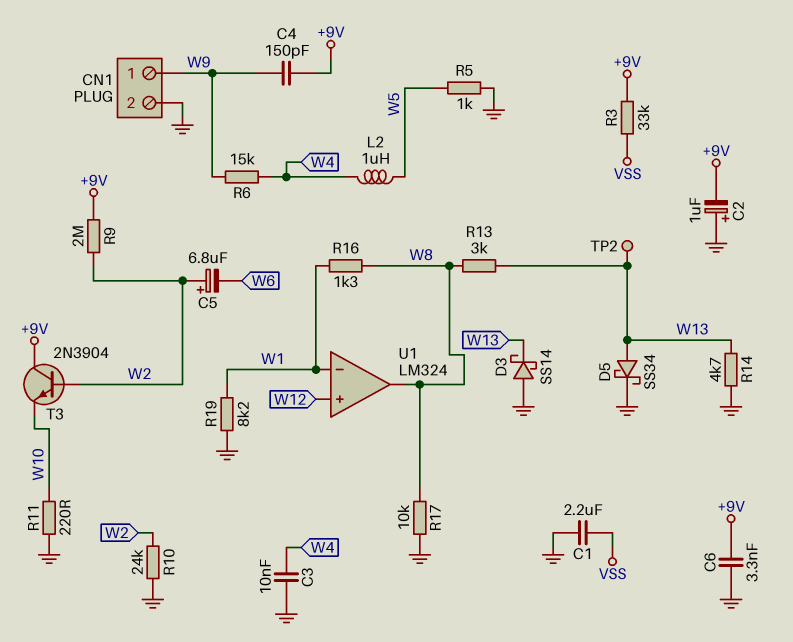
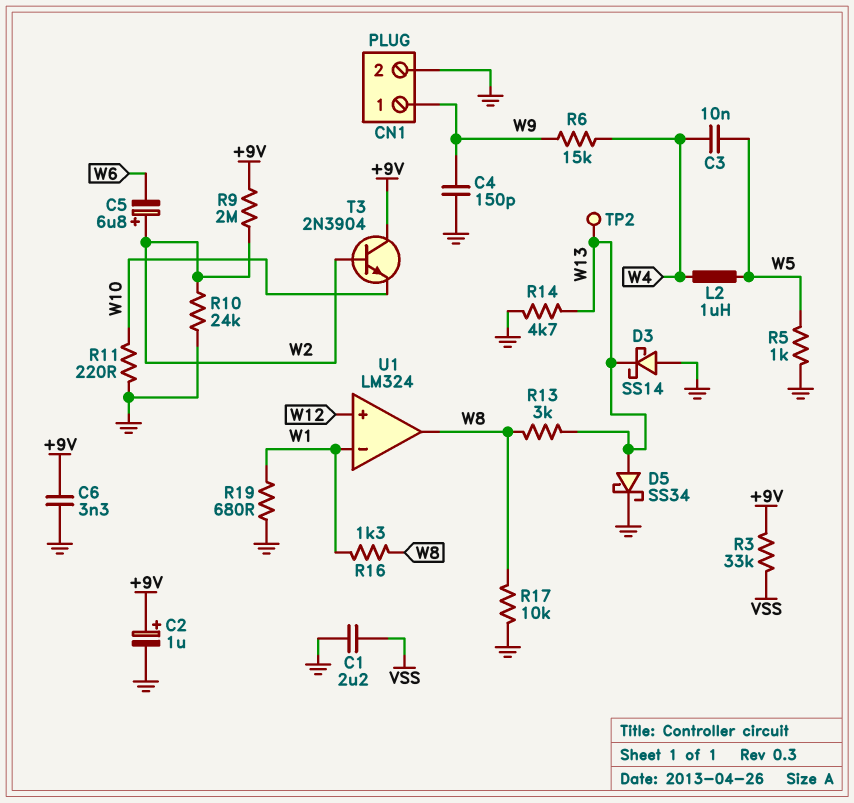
C2: 1uF (plus GND, minus +9V) -> 1uF (plus +9V, minus GND)
C3: 10nF (GND, W4) -> 10nF (W4, W5)
C4: 150pF (+9V, W9) -> 150pF (GND, W9)
R19: 8.2k (GND, W1) -> 680 (GND, W1)

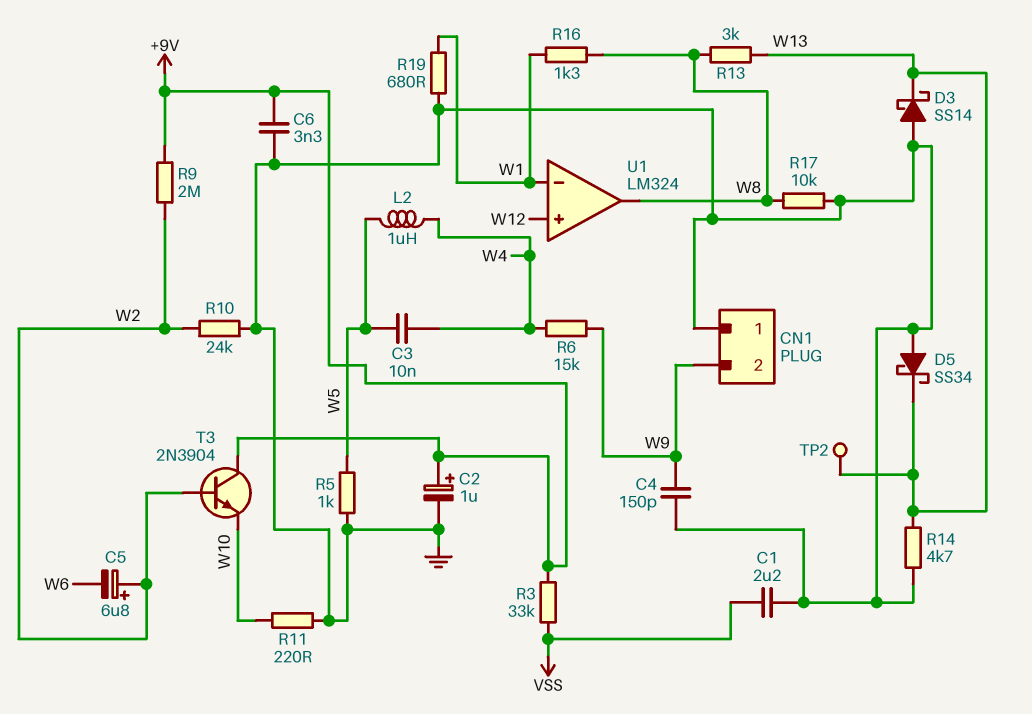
CN1 pin 1: W9 -> GND
CN1 pin 2: GND -> W9
D5: schottky SS34 (A W13, K GND) -> schottky SS34 (A GND, K W13)

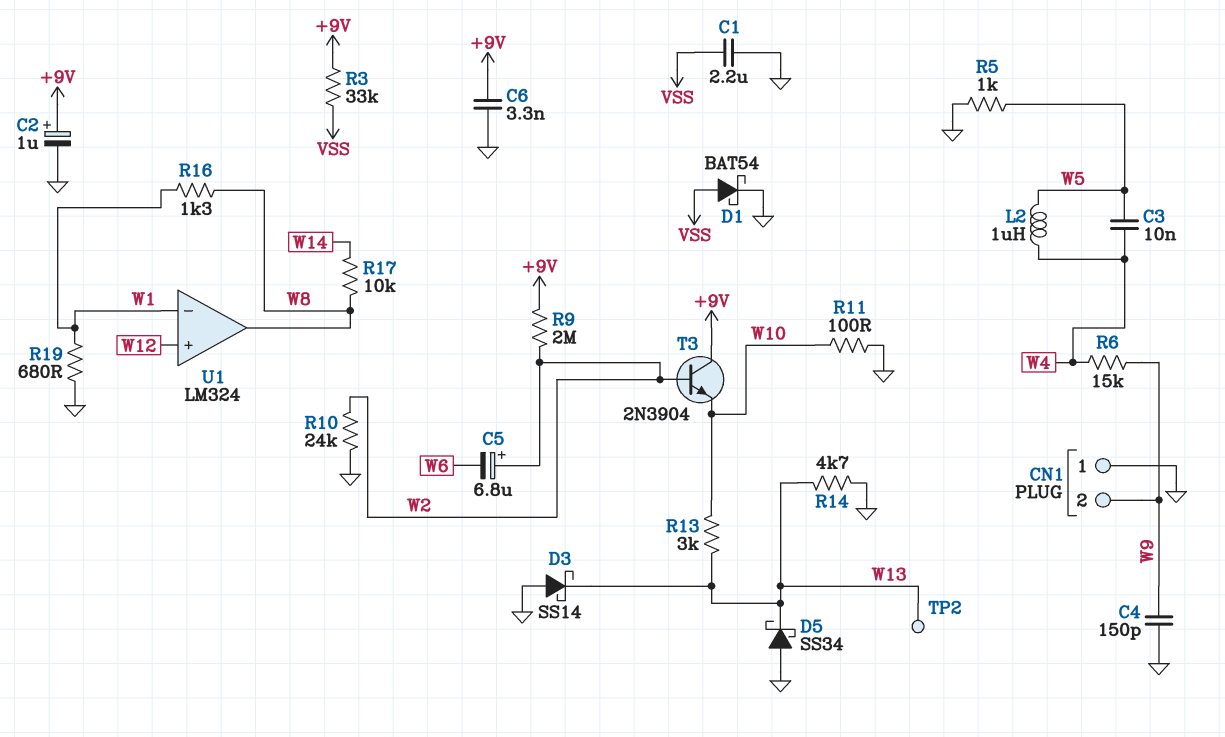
D1: none -> schottky BAT54 (A VSS, K GND)
R11: 220 (GND, W10) -> 100 (GND, W10)
R13: 3k (W8, W13) -> 3k (W10, W13)
R17: 10k (GND, W8) -> 10k (W8, W14)

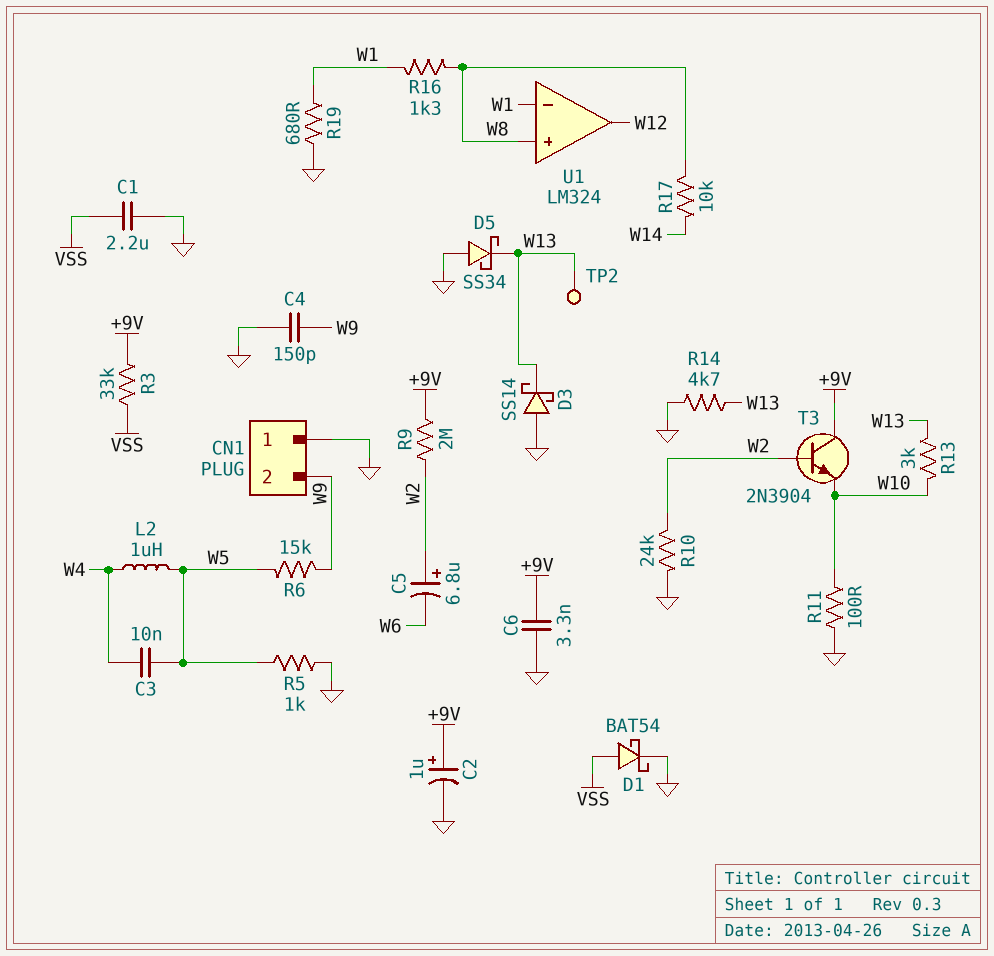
R6: 15k (W4, W9) -> 15k (W5, W9)
U1 pin in+: W12 -> W8
U1 pin out: W8 -> W12

